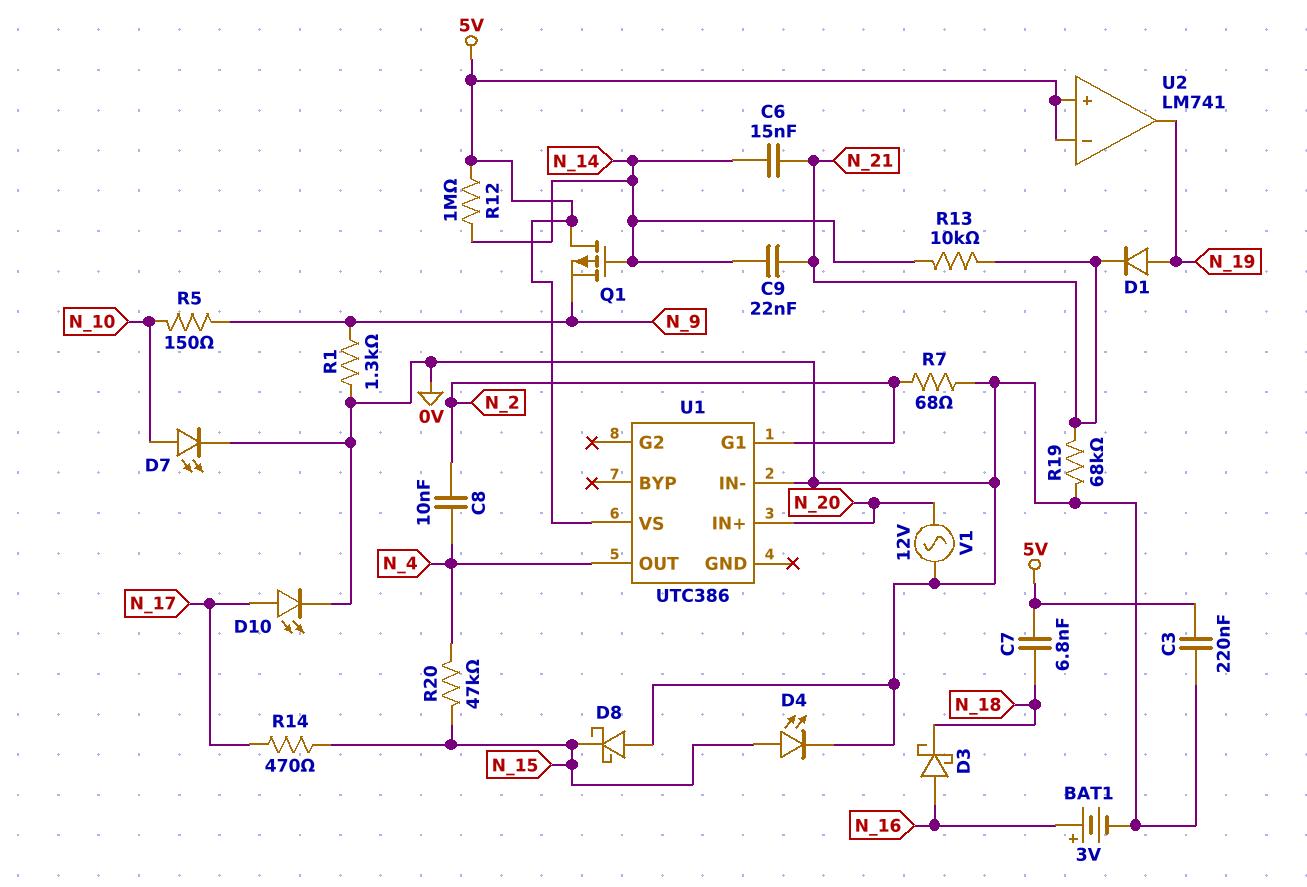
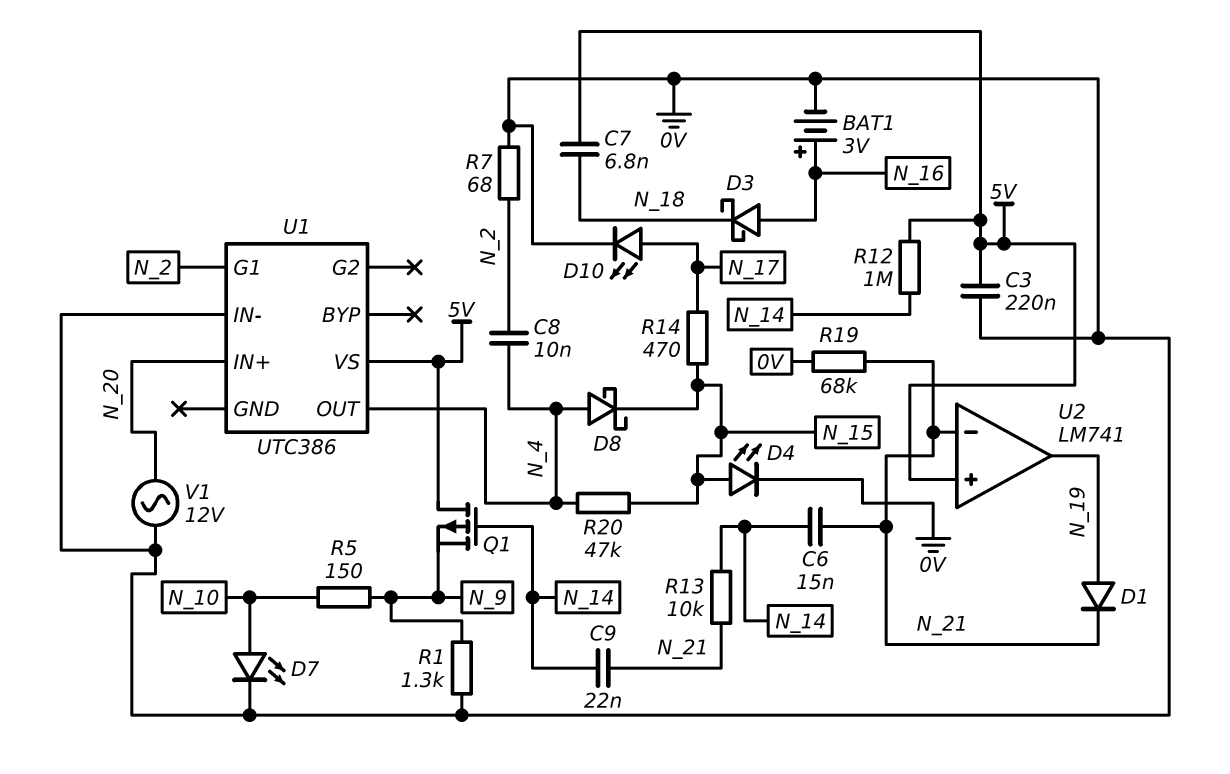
D8: schottky (A 0V, K N_15) -> schottky (A N_4, K N_15)
U2 pin in-: 5V -> N_21

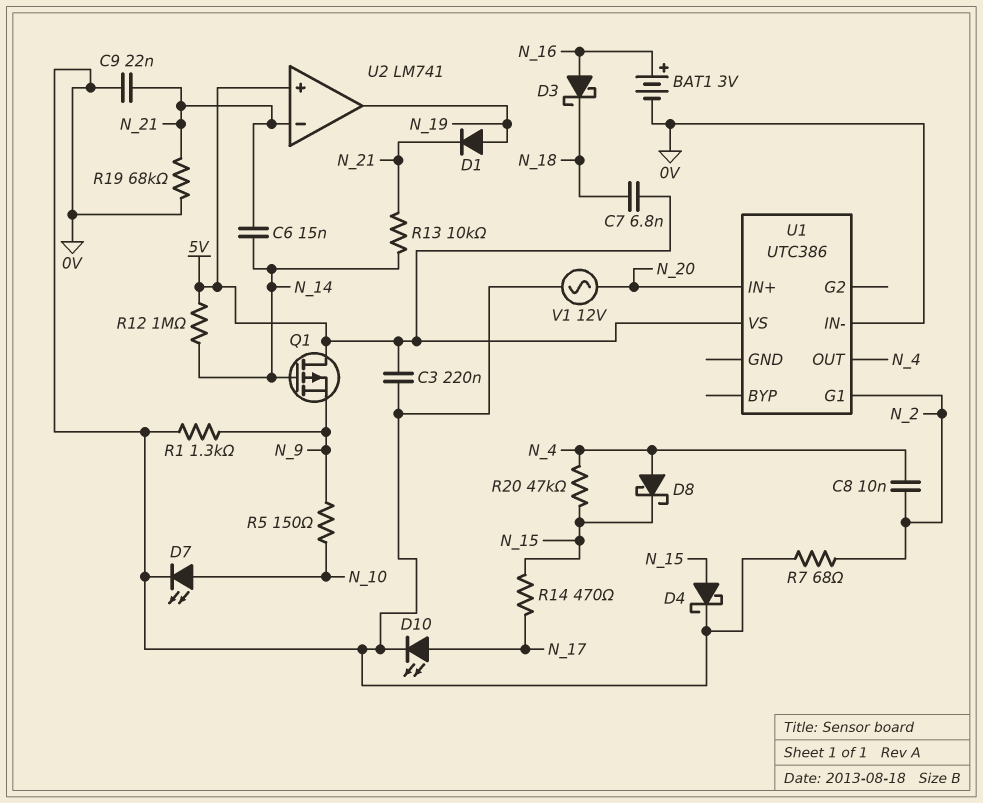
C9: 22nF (N_14, N_21) -> 22nF (0V, N_21)
D4: LED (A N_15, K 0V) -> schottky (A N_15, K 0V)

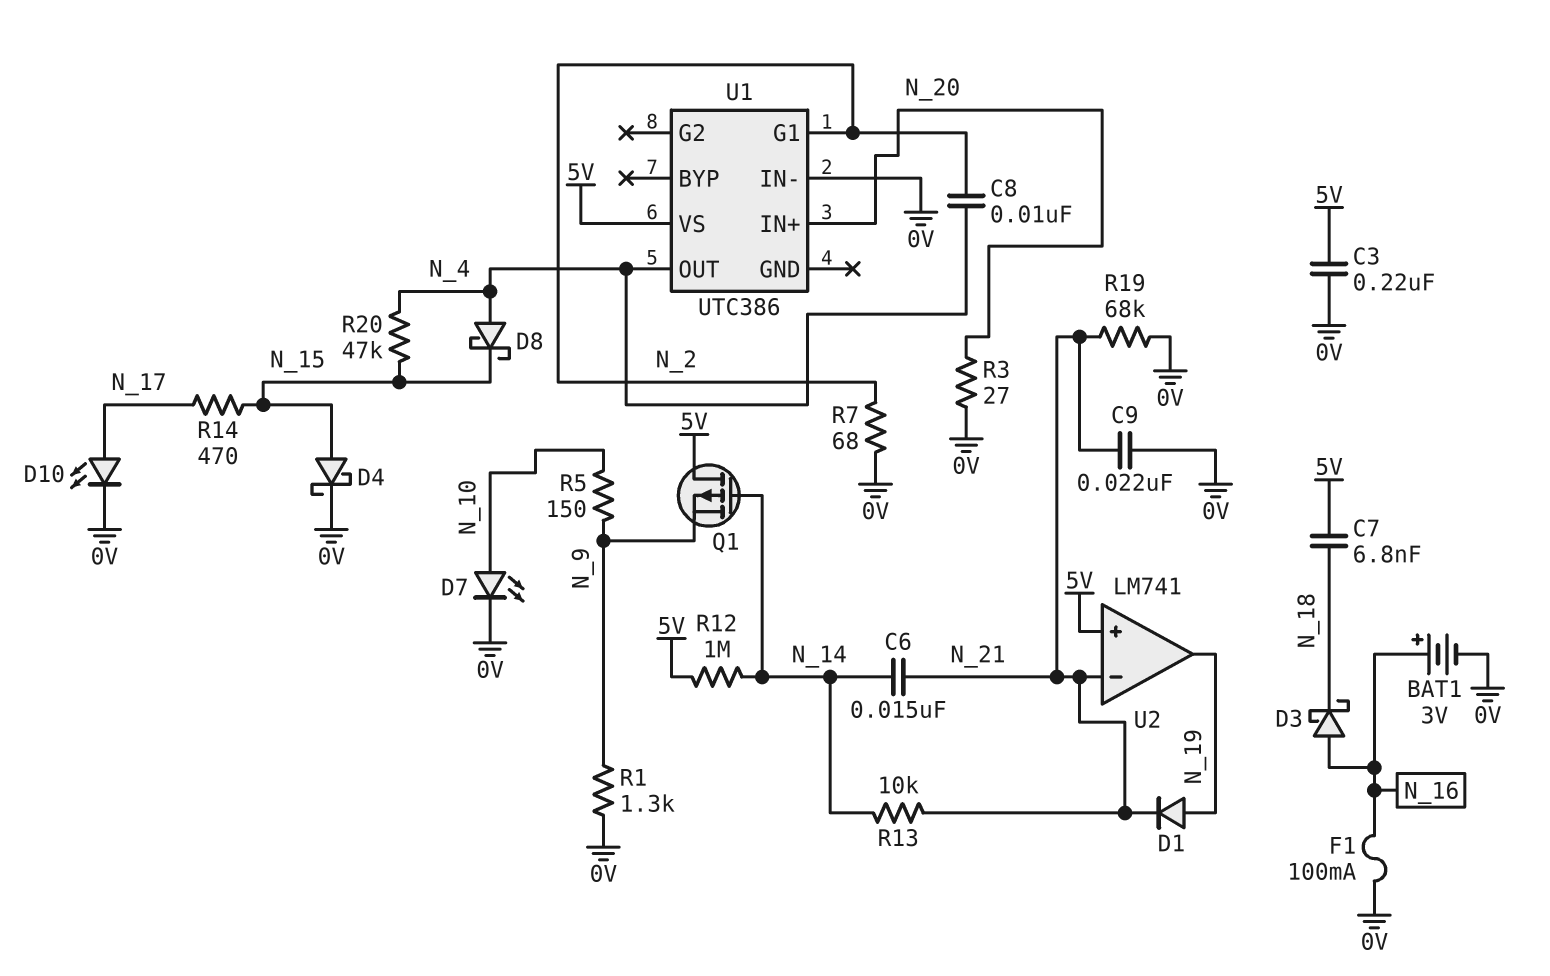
F1: none -> 100mA (0V, N_16)
R3: none -> 27 (0V, N_20)
V1: AC 12V (0V, N_20) -> none

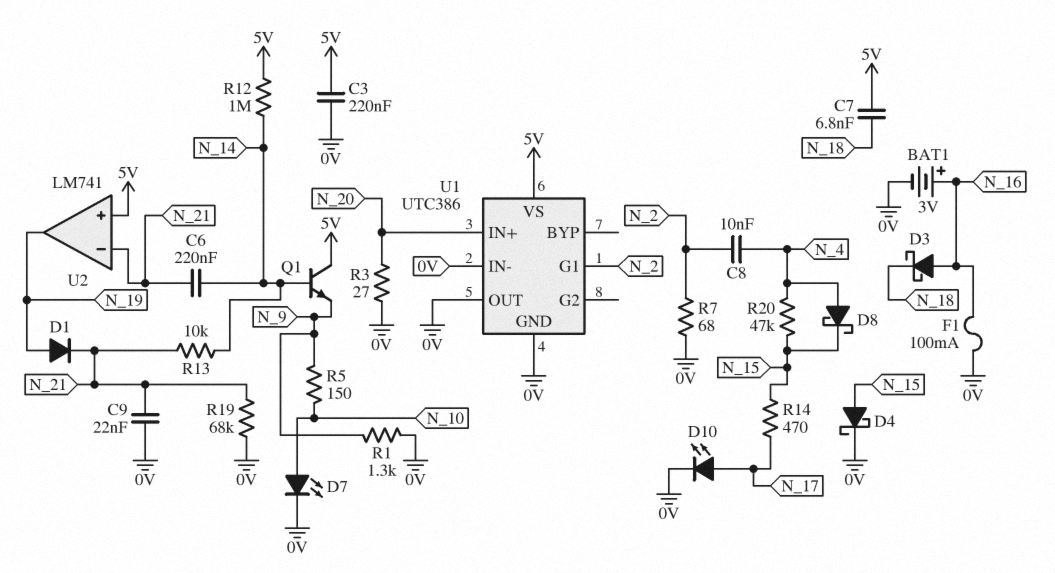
C6: 15nF (N_14, N_21) -> 220nF (N_14, N_21)
Q1: PMOS (G N_14, D 5V, S N_9) -> NPN (B N_14, C 5V, E N_9)
U1 pin GND: none -> 0V
U1 pin OUT: N_4 -> 0V

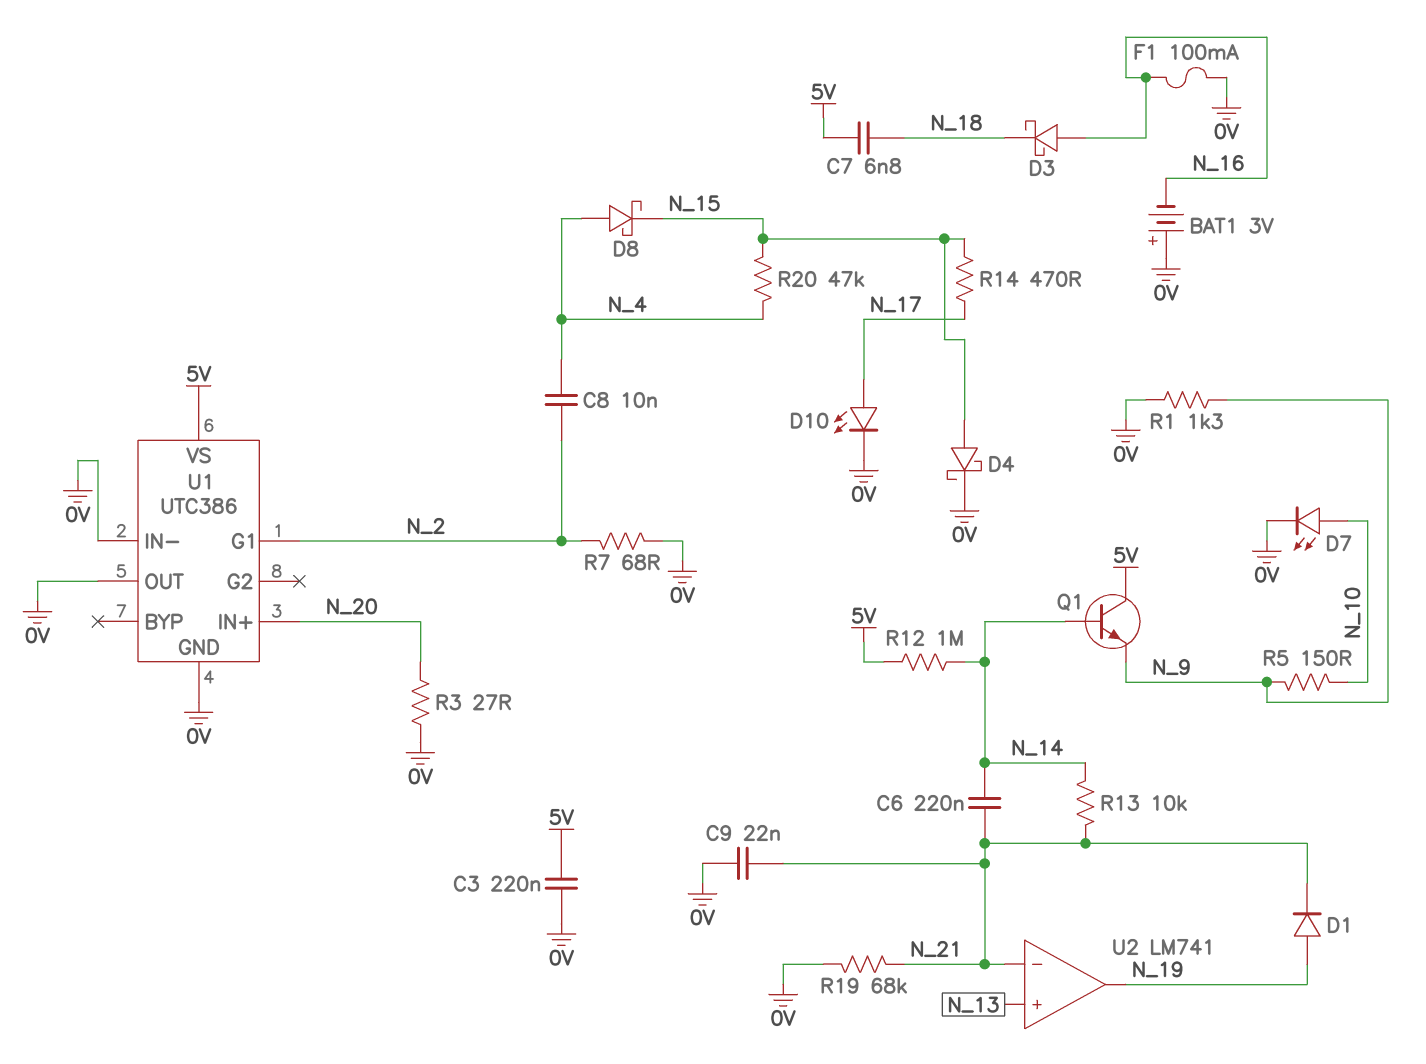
BAT1: 3V (plus N_16, minus 0V) -> 3V (plus 0V, minus N_16)
U2 pin in+: 5V -> N_13

